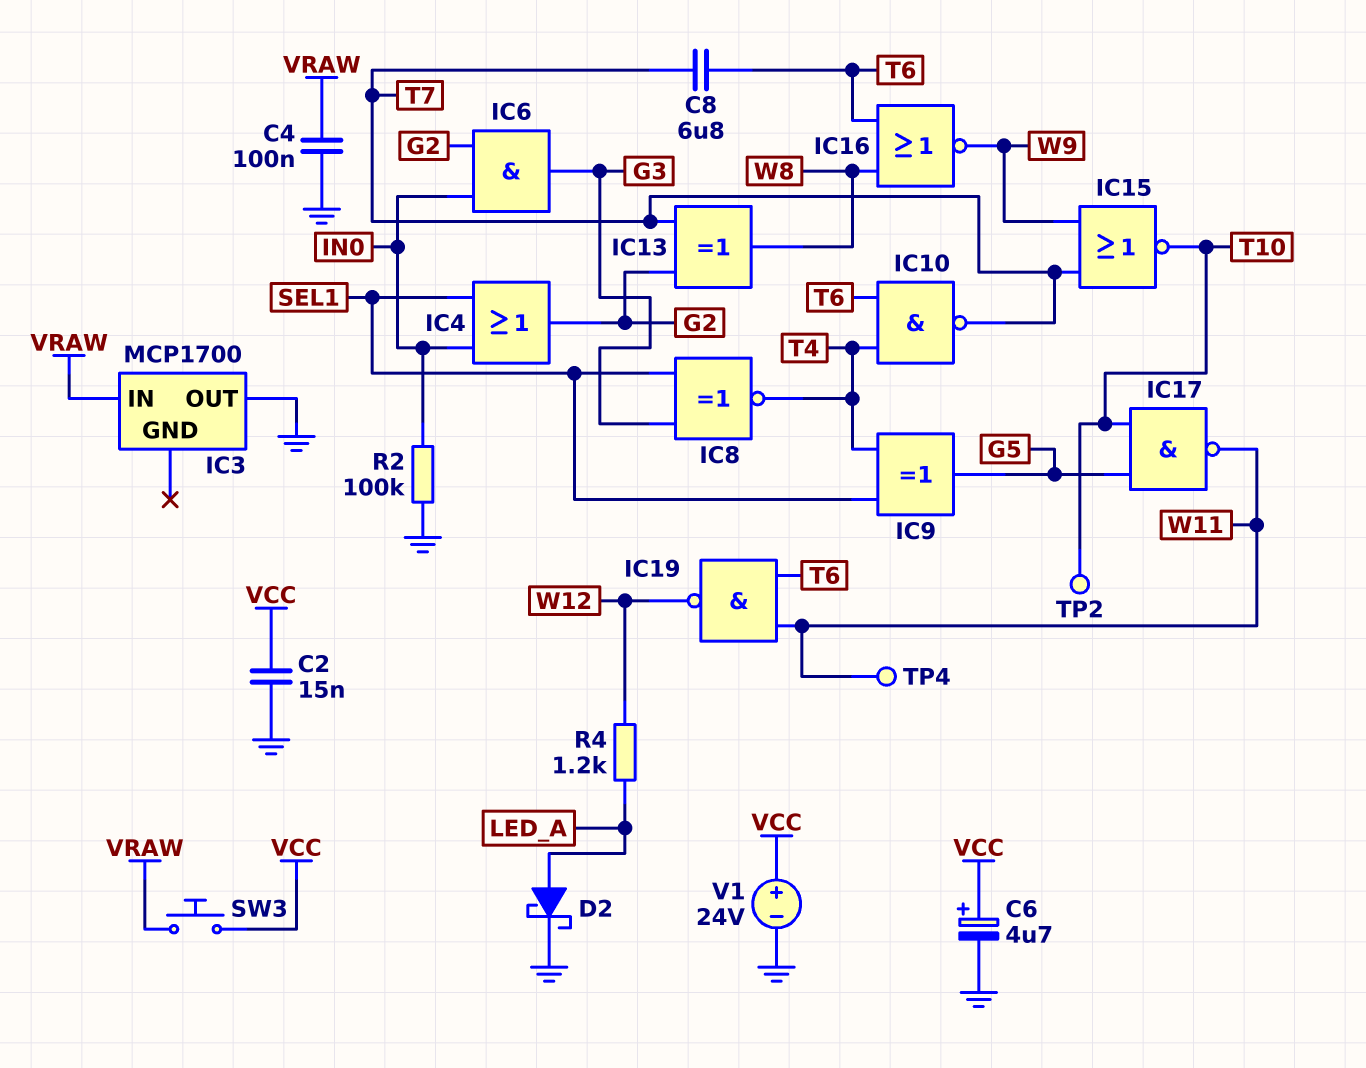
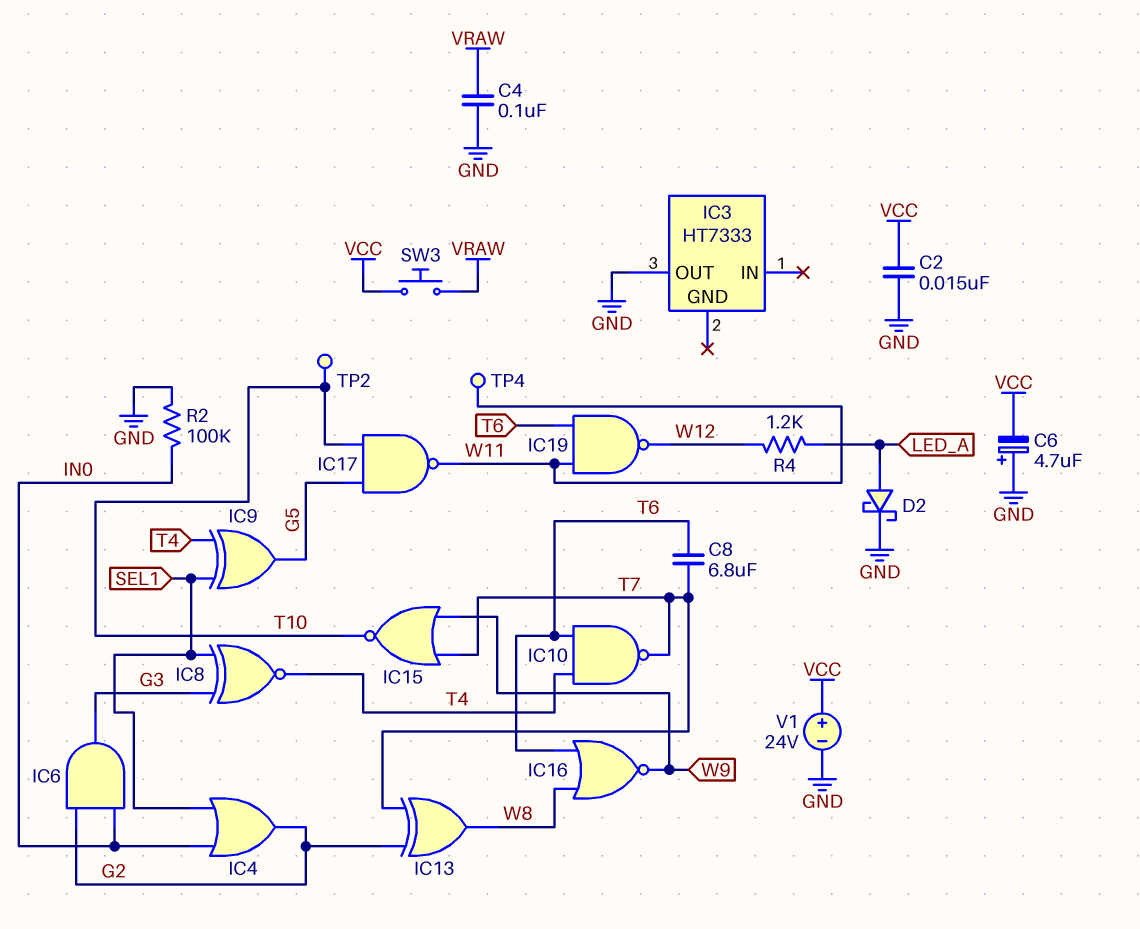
C6: 4.7uF (plus VCC, minus GND) -> 4.7uF (plus GND, minus VCC)
IC3: MCP1700 -> HT7333
IC3 pin IN: VRAW -> none

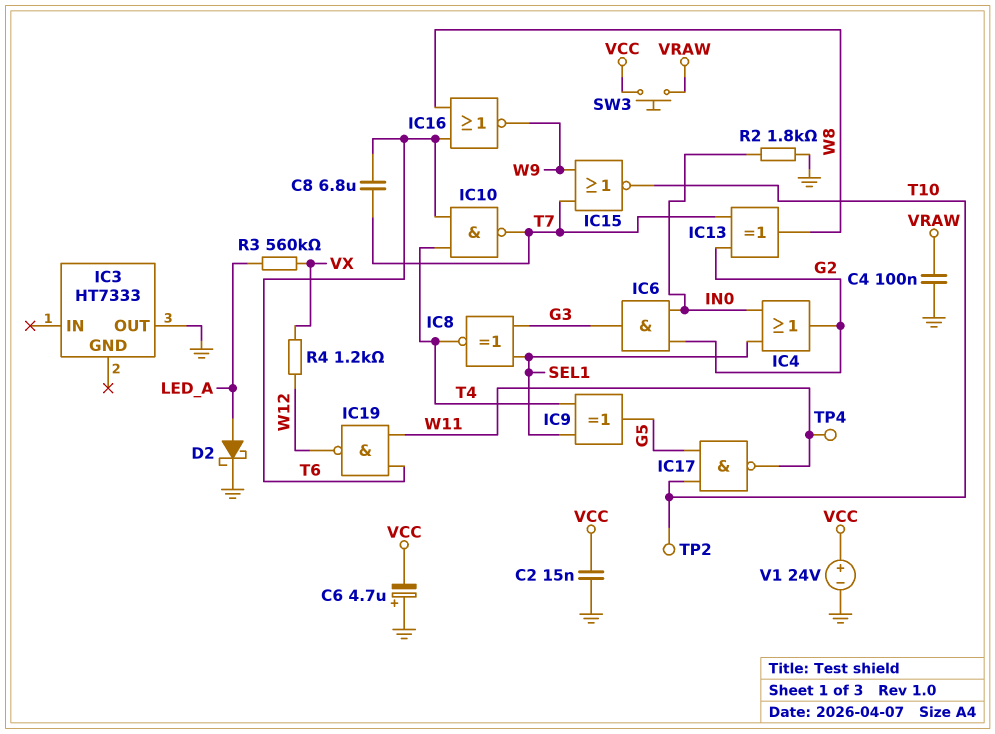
R2: 100k (GND, IN0) -> 1.8k (GND, IN0)
R3: none -> 560k (LED_A, VX)
R4: 1.2k (LED_A, W12) -> 1.2k (VX, W12)

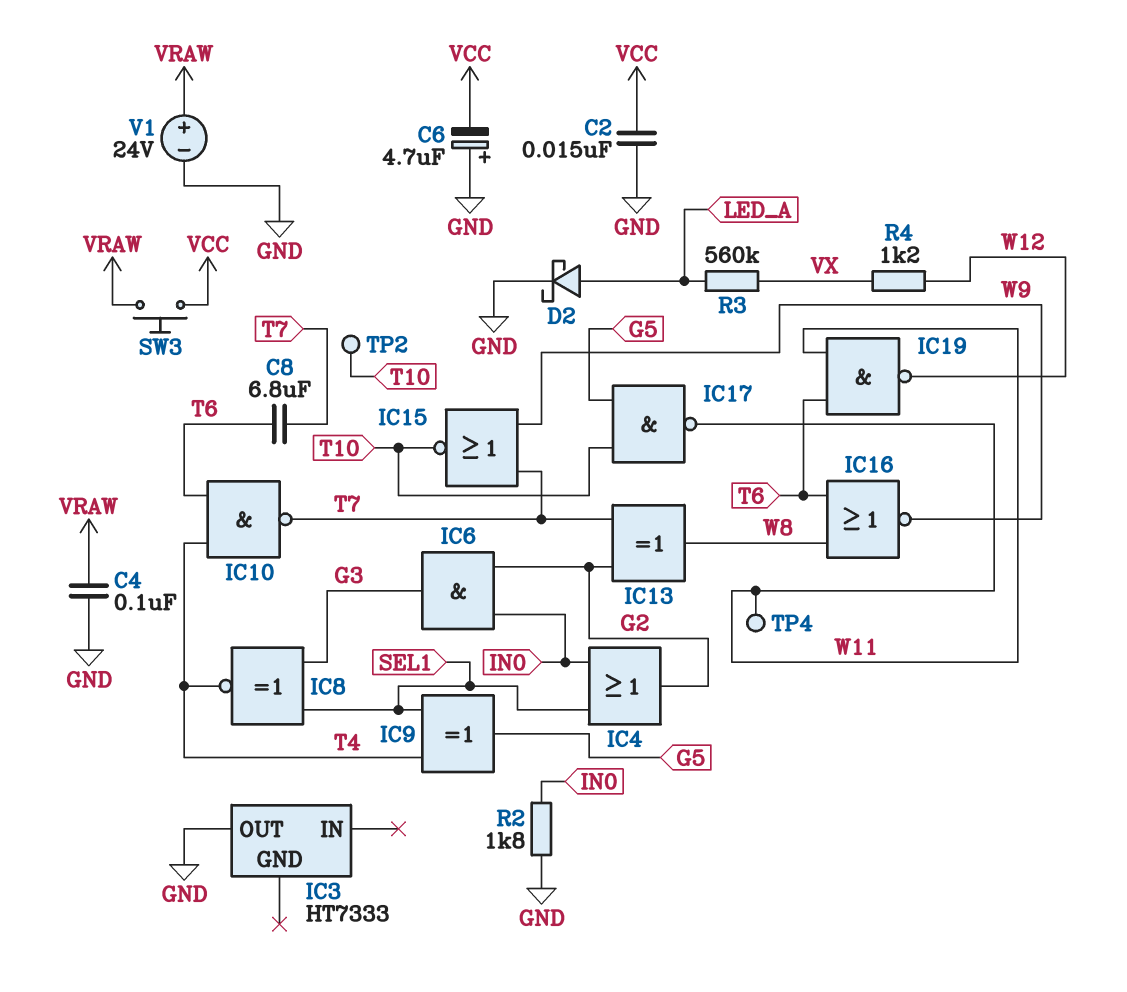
V1: 24V (plus VCC, minus GND) -> 24V (plus VRAW, minus GND)

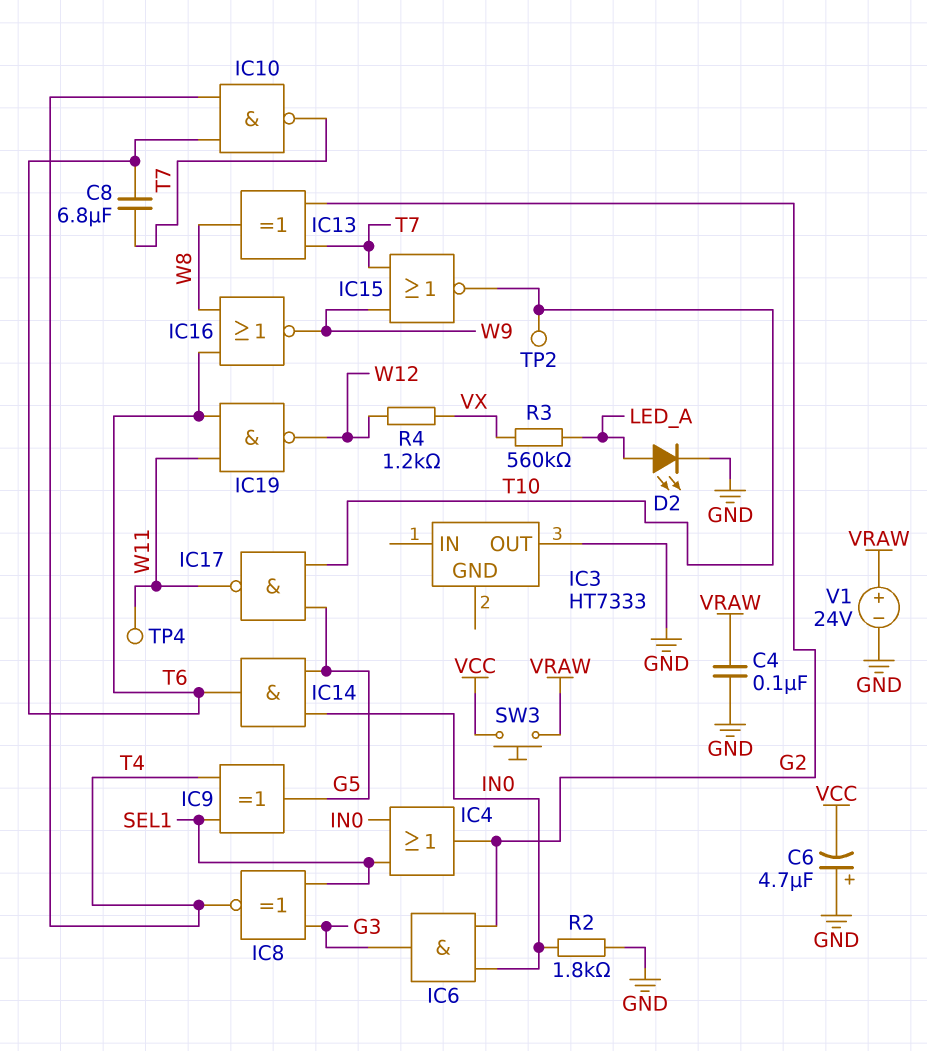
C2: 15nF (GND, VCC) -> none
D2: schottky (A LED_A, K GND) -> LED (A LED_A, K GND)
IC14: none -> AND (in G5, in IN0, out T6)

